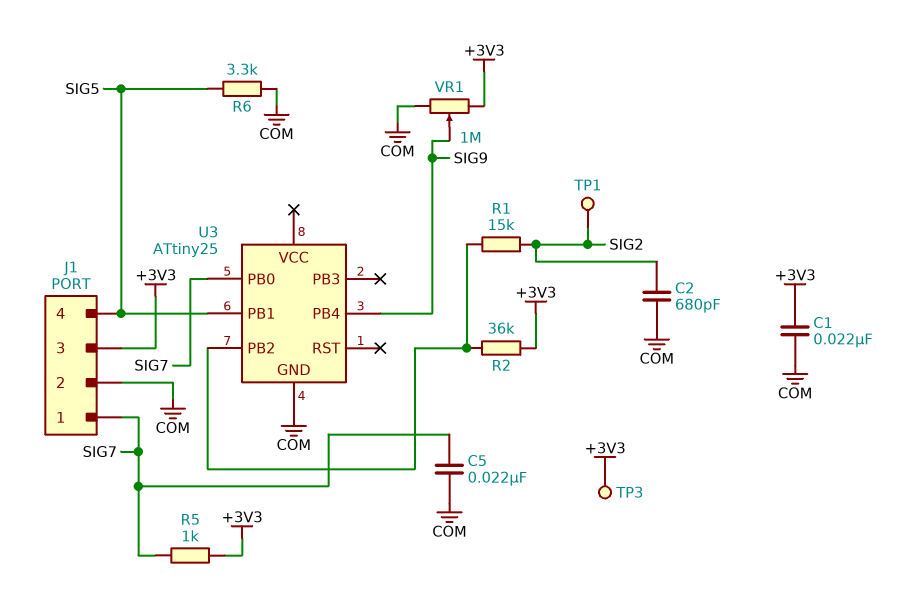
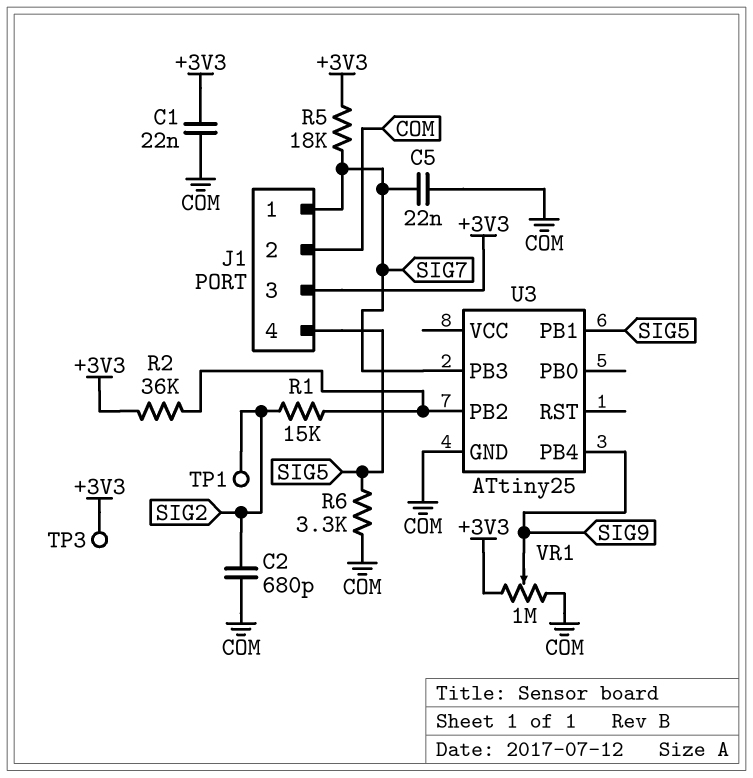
R5: 1k (+3V3, SIG7) -> 18k (+3V3, SIG7)
U3 pin PB0: SIG7 -> none
U3 pin PB3: none -> SIG7

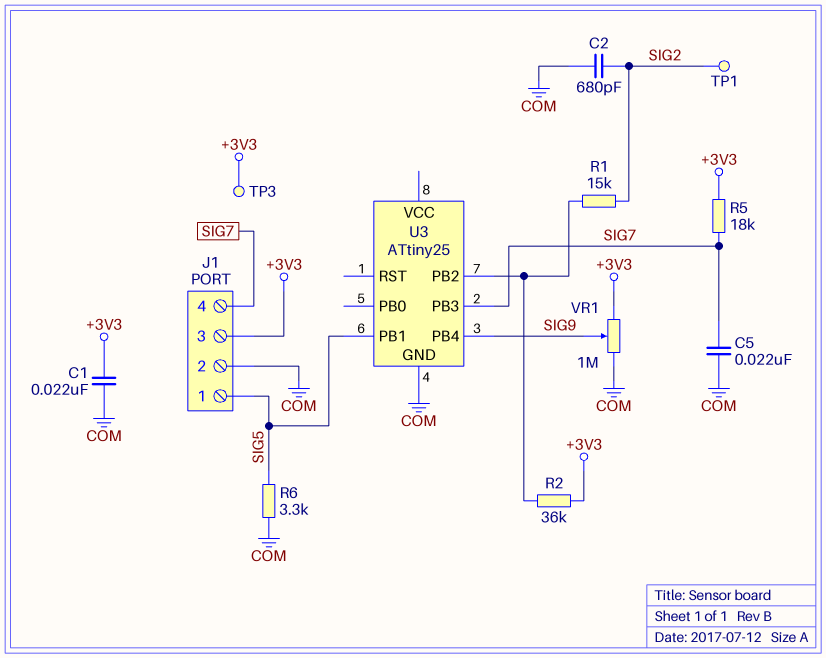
J1 pin 1: SIG7 -> SIG5
J1 pin 4: SIG5 -> SIG7

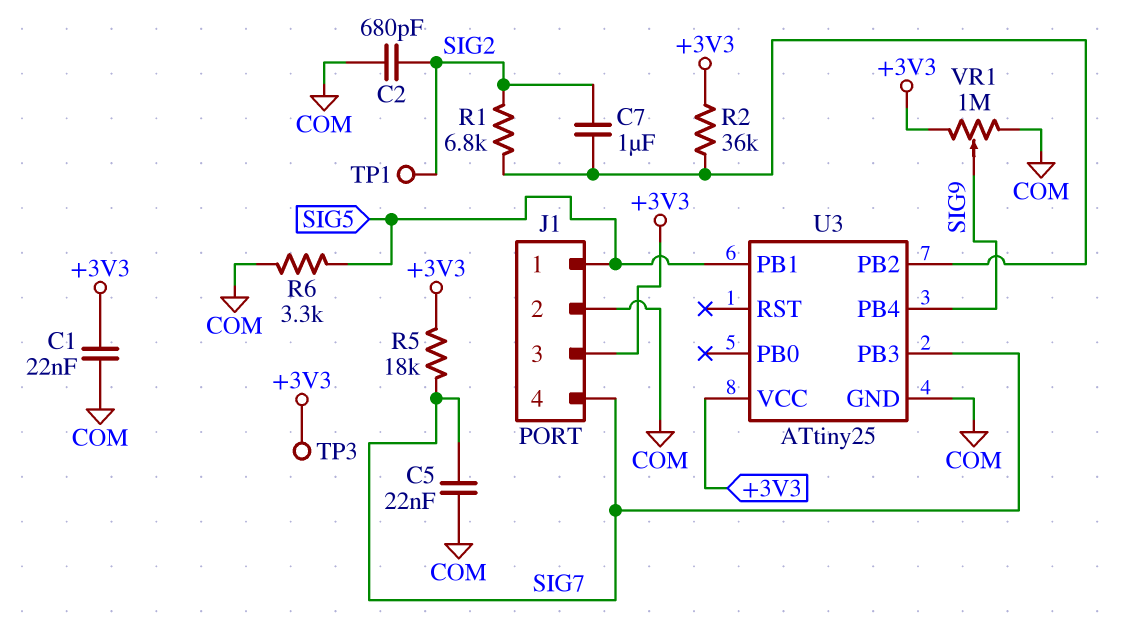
C7: none -> 1uF (SIG2, U3/PB2)
R1: 15k (SIG2, U3/PB2) -> 6.8k (SIG2, U3/PB2)
U3 pin VCC: none -> +3V3

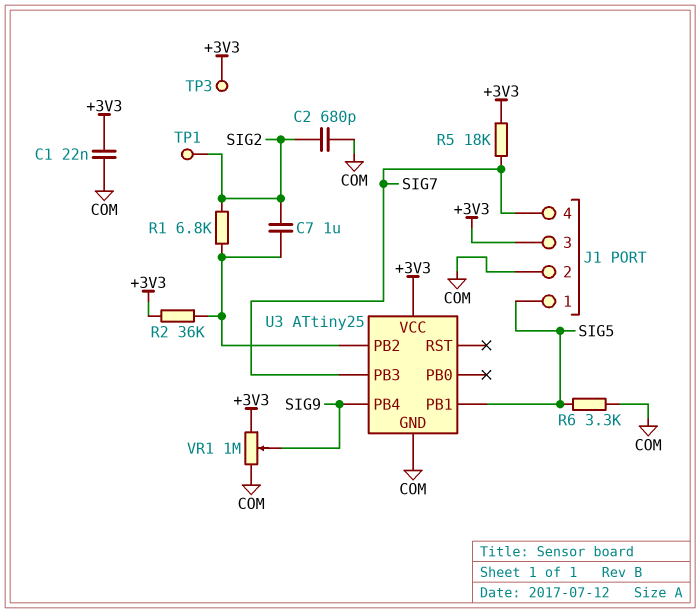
C5: 22nF (COM, SIG7) -> none

